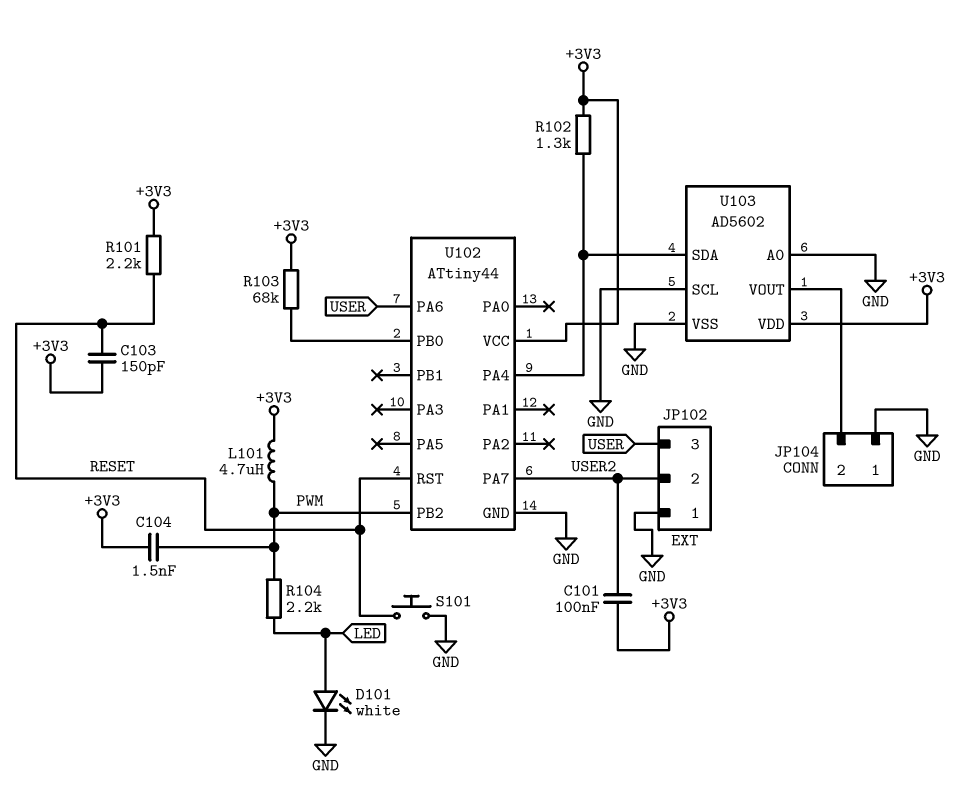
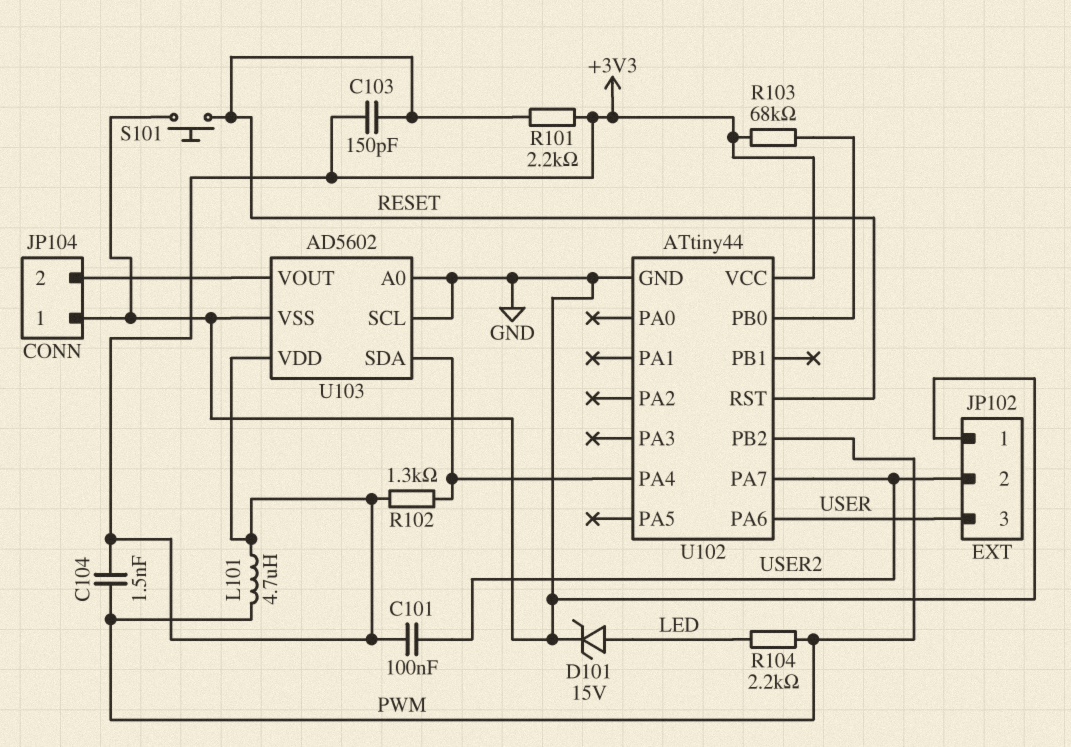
D101: LED white (A LED, K GND) -> zener 15V (A LED, K GND)

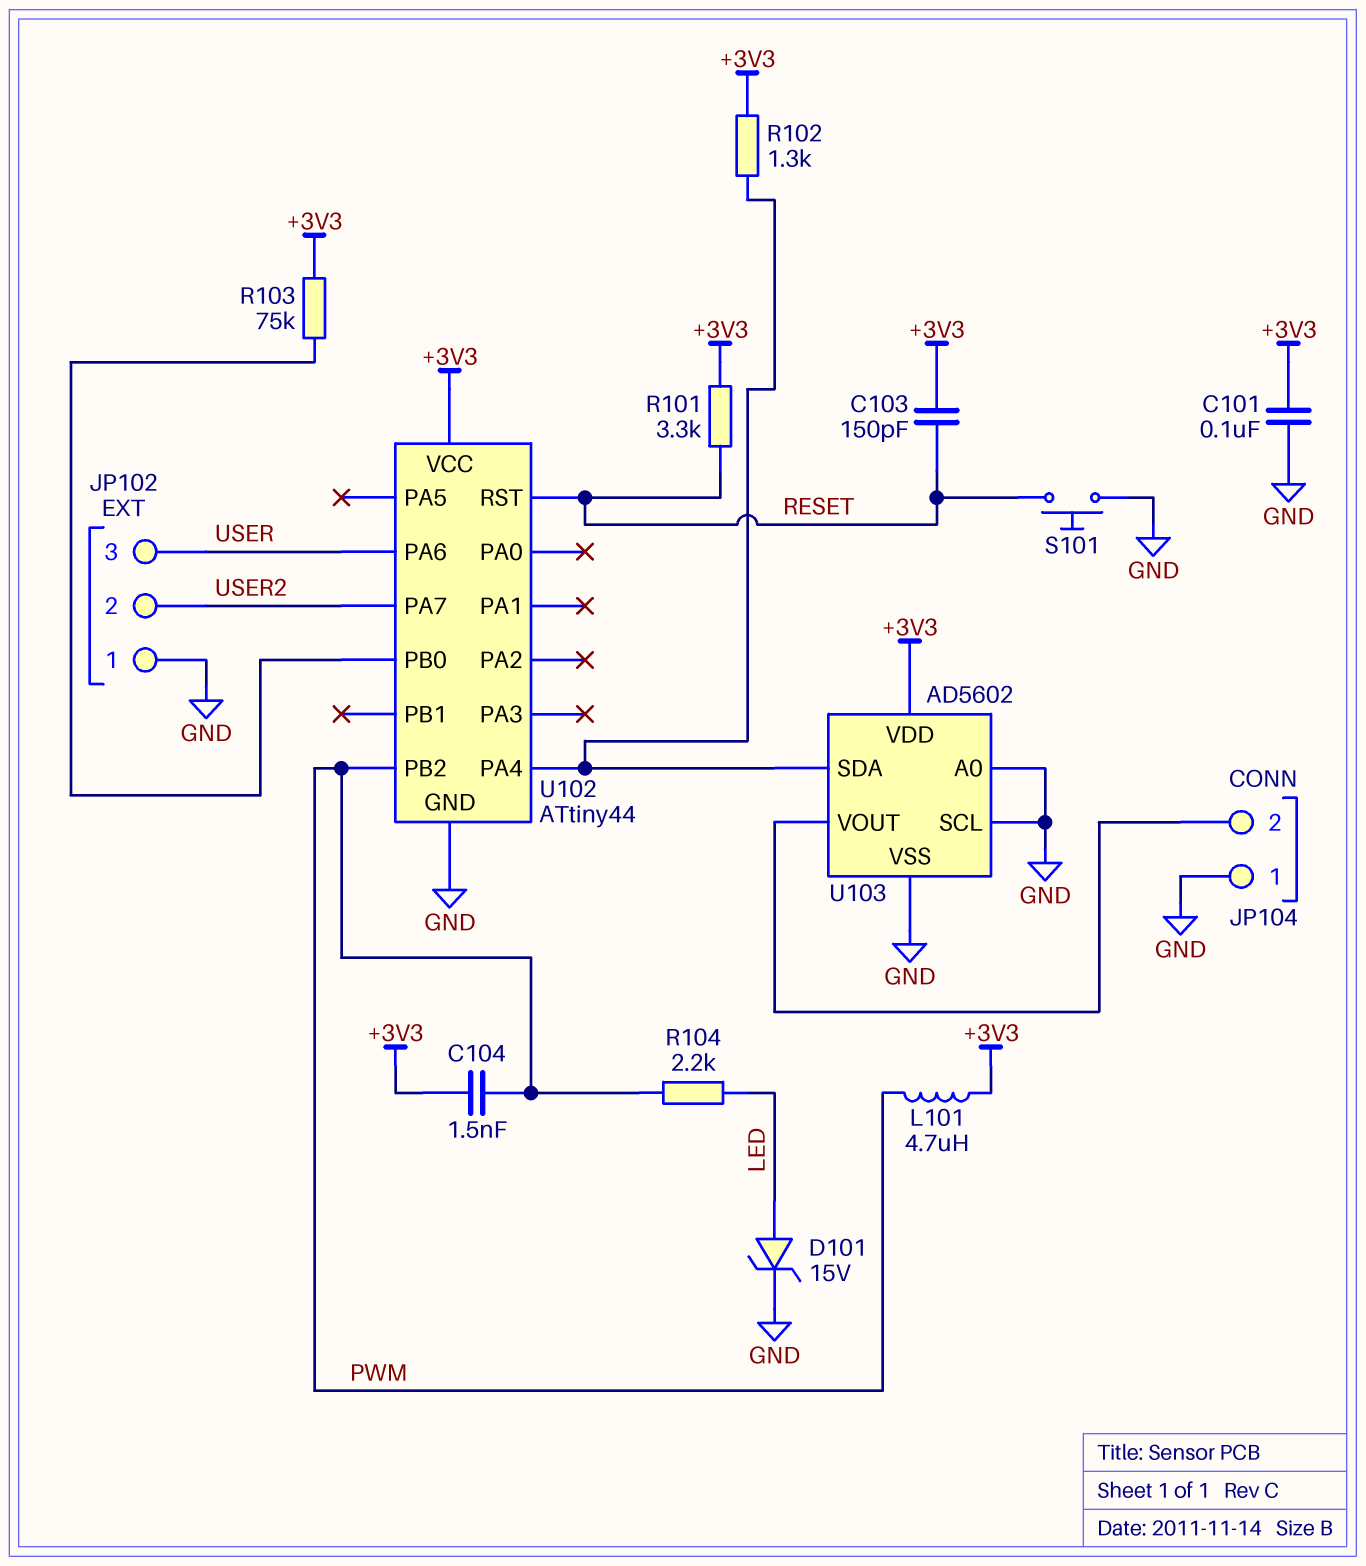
C101: 100nF (+3V3, USER2) -> 100nF (+3V3, GND)
R101: 2.2k (+3V3, RESET) -> 3.3k (+3V3, RESET)
R103: 68k (+3V3, U102/PB0) -> 75k (+3V3, U102/PB0)

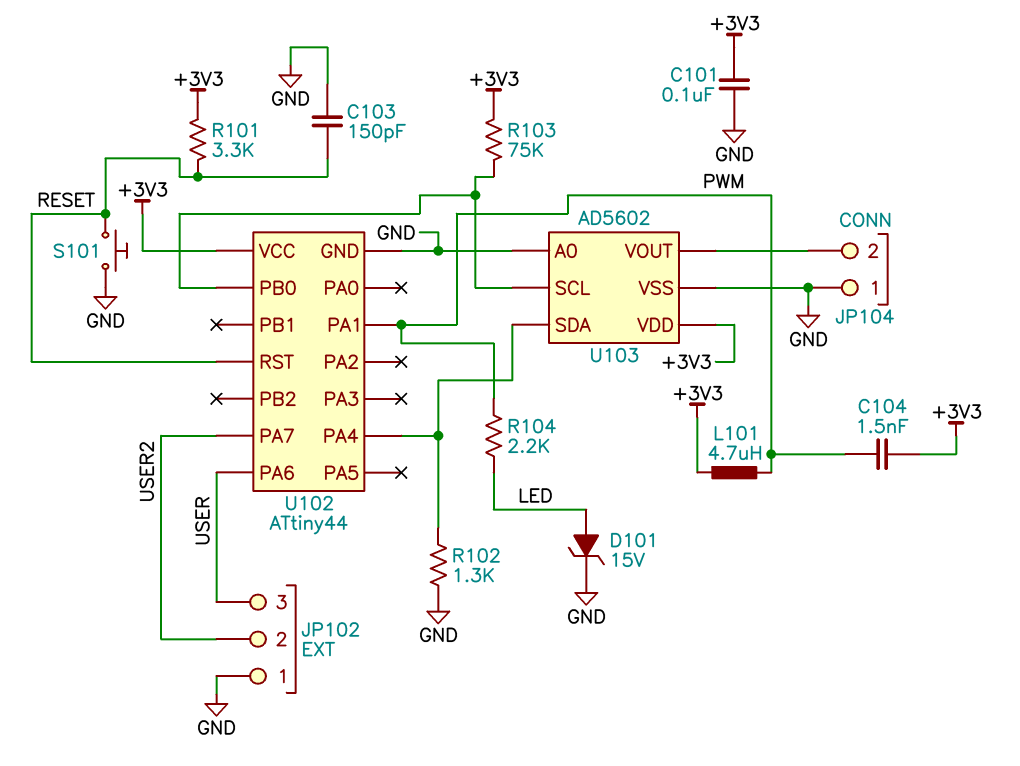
C103: 150pF (+3V3, RESET) -> 150pF (GND, RESET)
R102: 1.3k (+3V3, U102/PA4) -> 1.3k (GND, U102/PA4)
U102 pin PA1: none -> PWM
U102 pin PB2: PWM -> none
U103 pin SCL: GND -> U102/PB0

